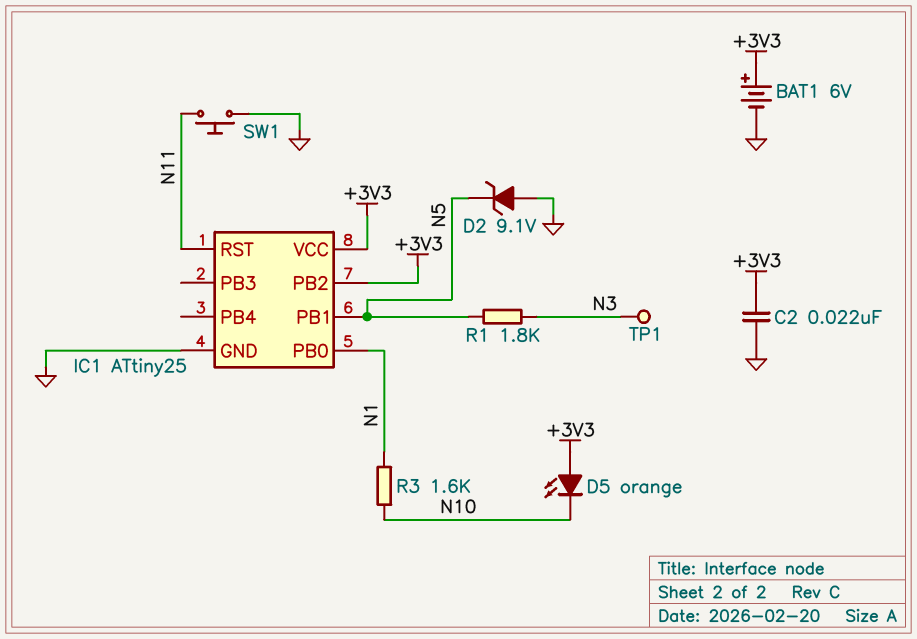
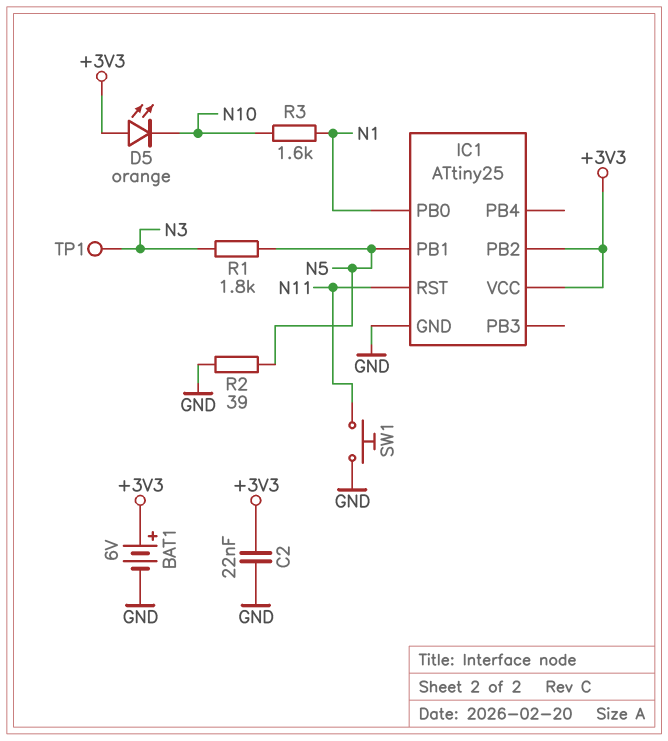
D2: zener 9.1V (A GND, K N5) -> none
R2: none -> 39 (GND, N5)

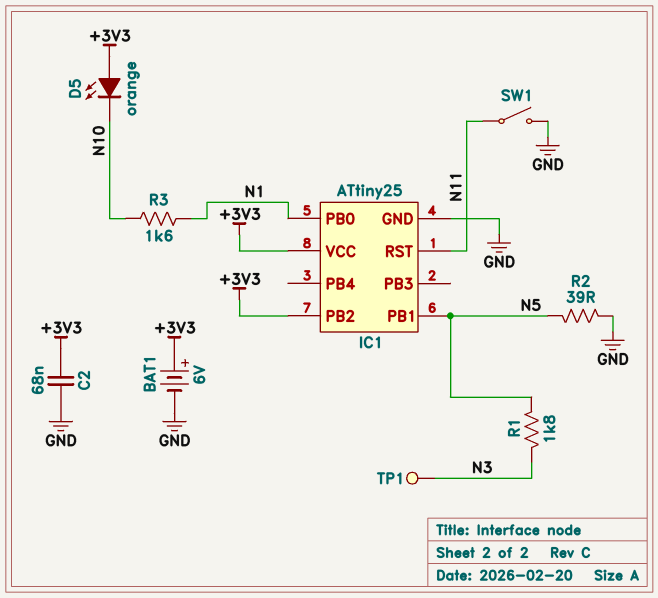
C2: 22nF (+3V3, GND) -> 68nF (+3V3, GND)
SW1: button (GND, N11) -> switch (GND, N11)

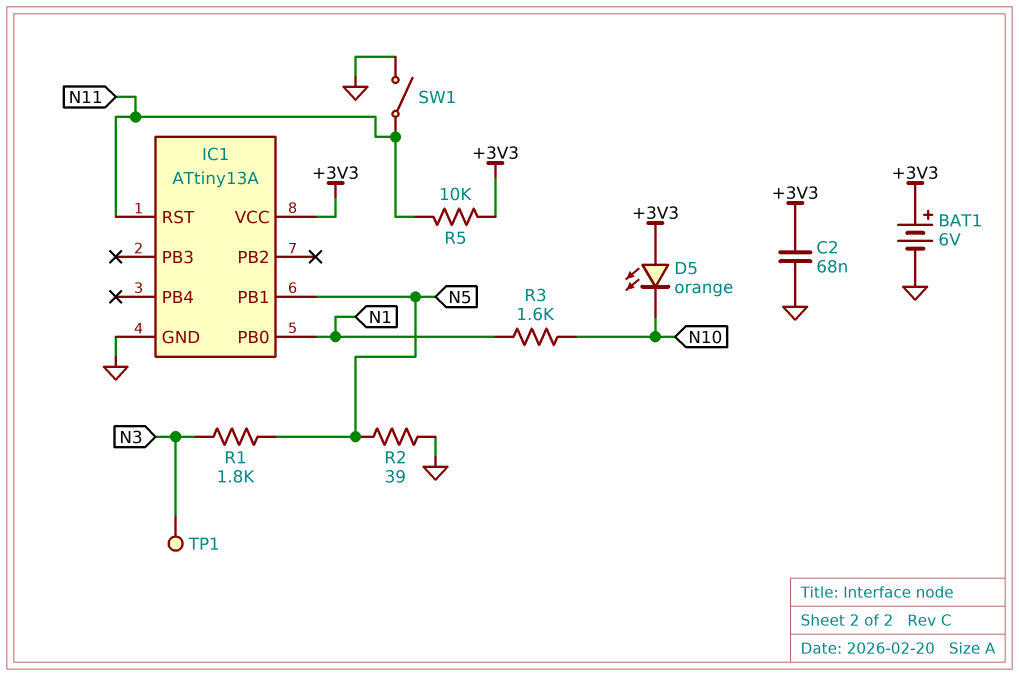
IC1: ATtiny25 -> ATtiny13A
IC1 pin PB2: +3V3 -> none
R5: none -> 10k (+3V3, N11)

